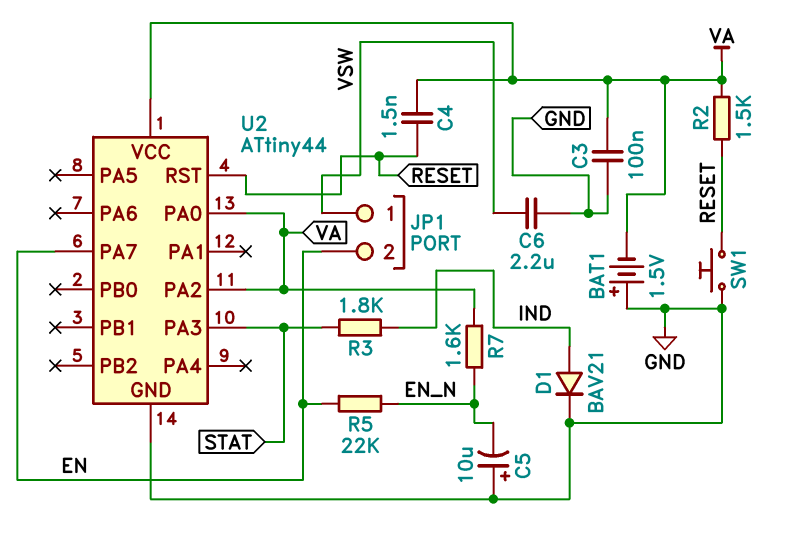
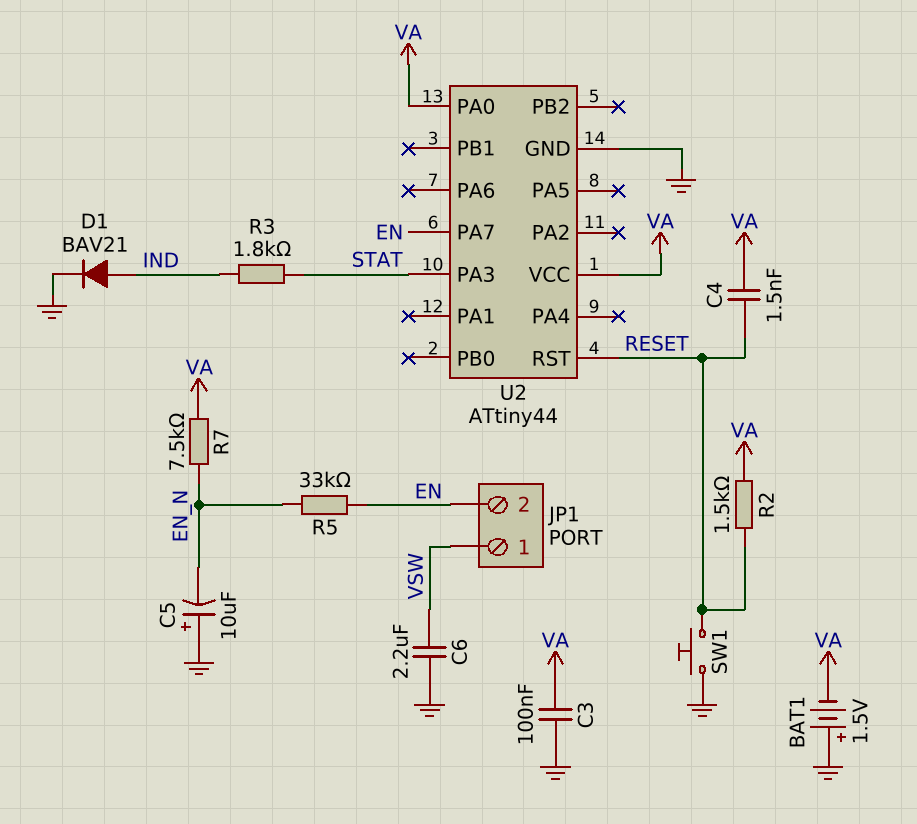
R5: 22k (EN, EN_N) -> 33k (EN, EN_N)
R7: 1.6k (EN_N, VA) -> 7.5k (EN_N, VA)
U2 pin PA2: VA -> none

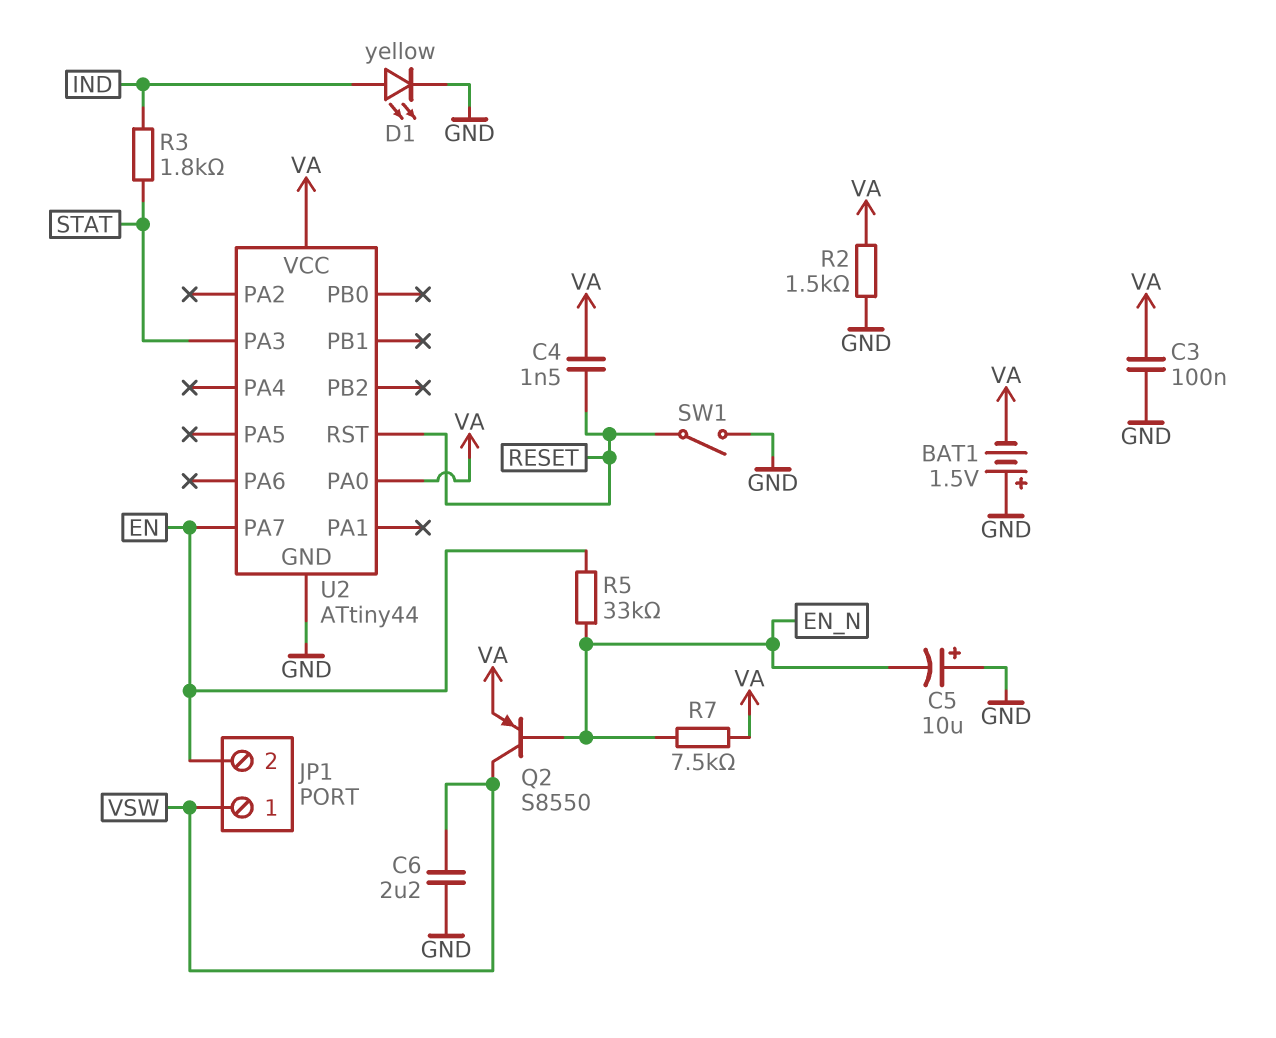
D1: diode BAV21 (A IND, K GND) -> LED yellow (A IND, K GND)
Q2: none -> PNP S8550 (B EN_N, C VSW, E VA)
R2: 1.5k (RESET, VA) -> 1.5k (GND, VA)
SW1: button (GND, RESET) -> switch (GND, RESET)

